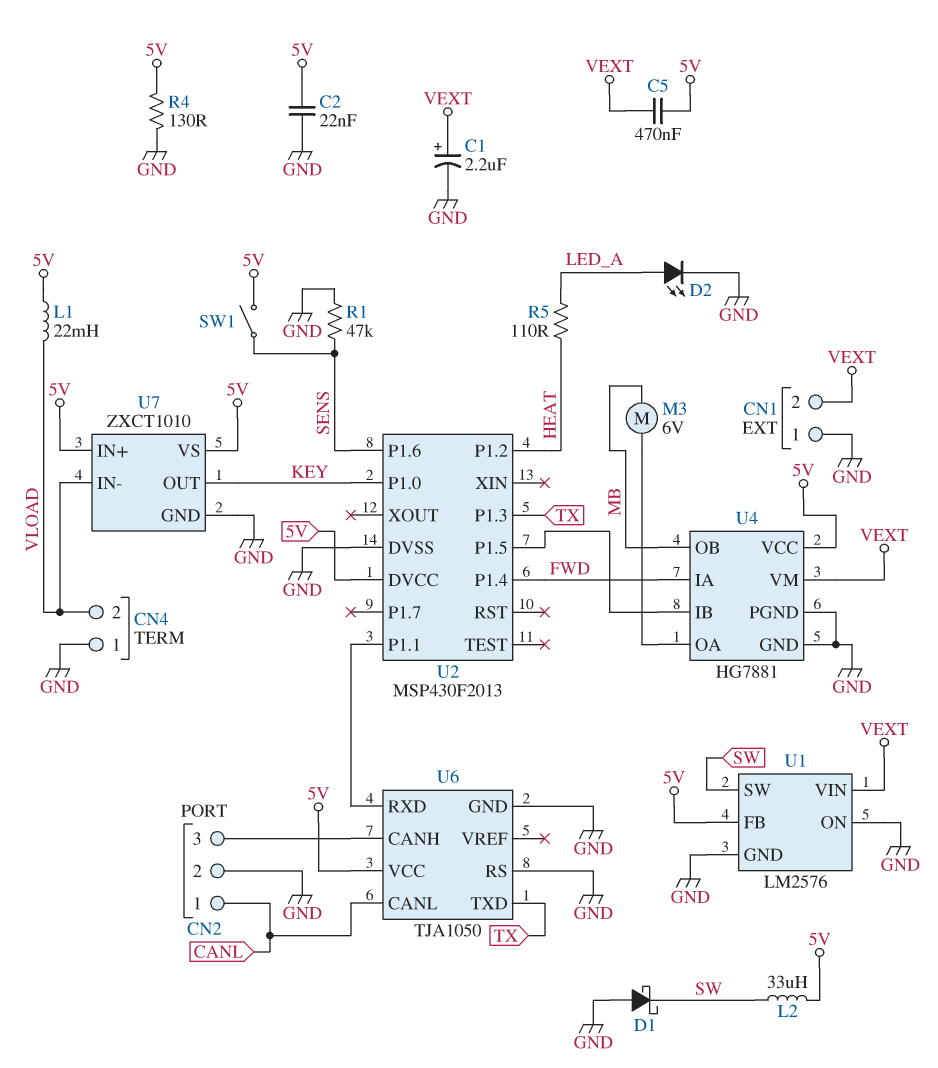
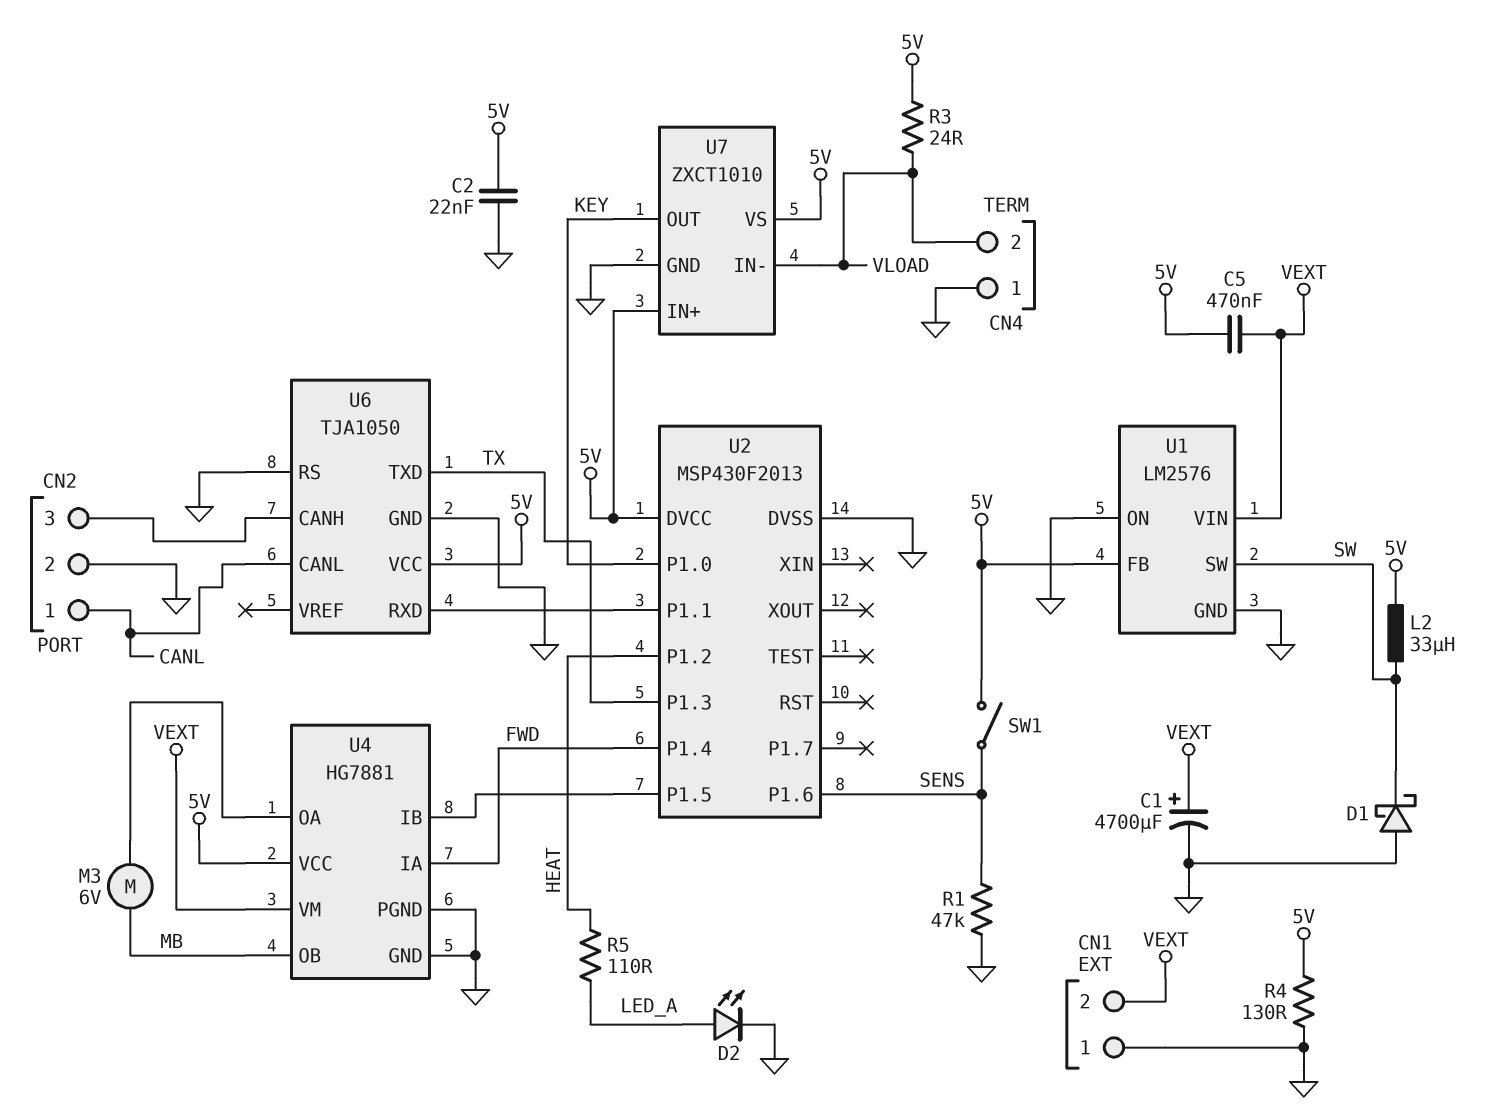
C1: 2.2uF (plus VEXT, minus GND) -> 4700uF (plus VEXT, minus GND)
L1: 22mH (5V, VLOAD) -> none
R3: none -> 24 (5V, VLOAD)

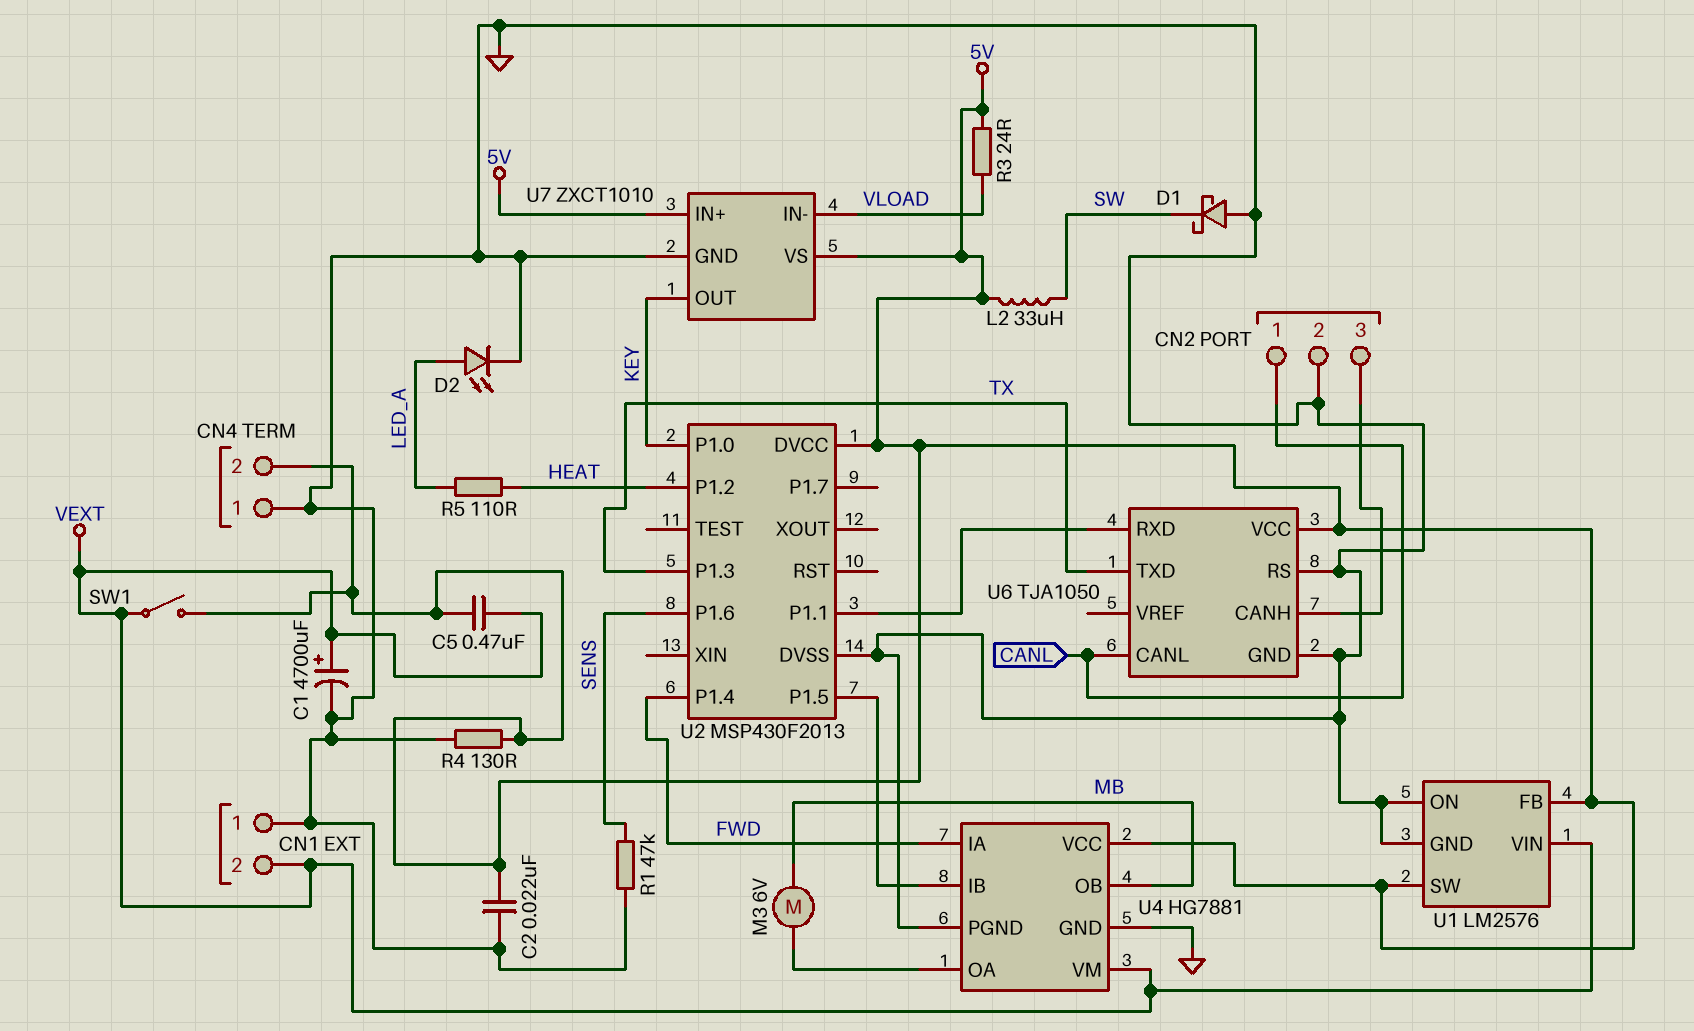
CN4 pin 2: VLOAD -> 5V
SW1: switch (5V, SENS) -> switch (5V, VEXT)
U1 pin SW: SW -> 5V

